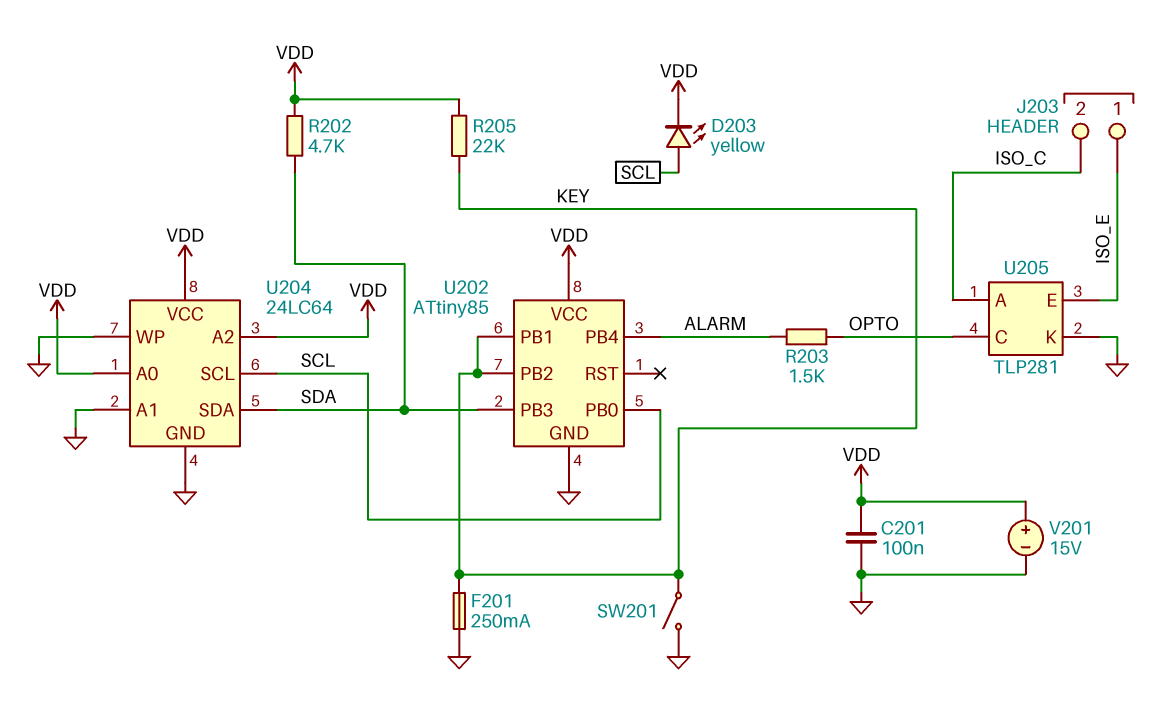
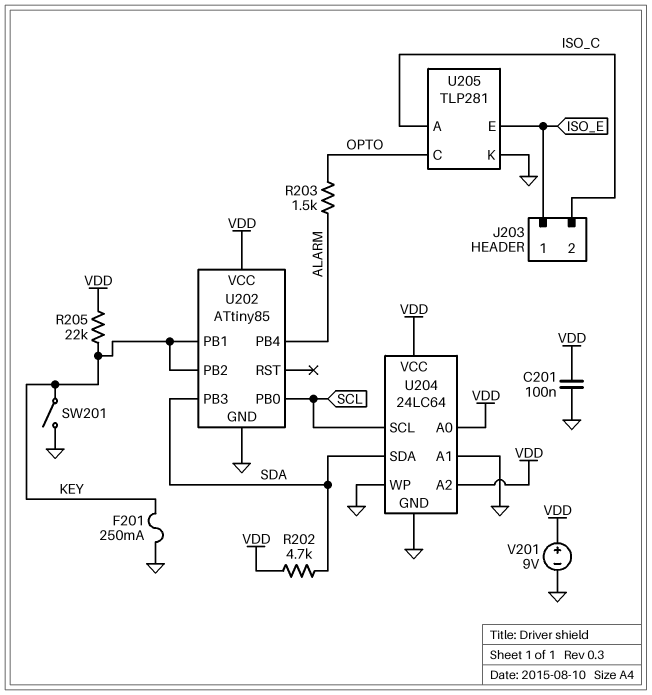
D203: LED yellow (A SCL, K VDD) -> none
V201: 15V (plus VDD, minus GND) -> 9V (plus VDD, minus GND)

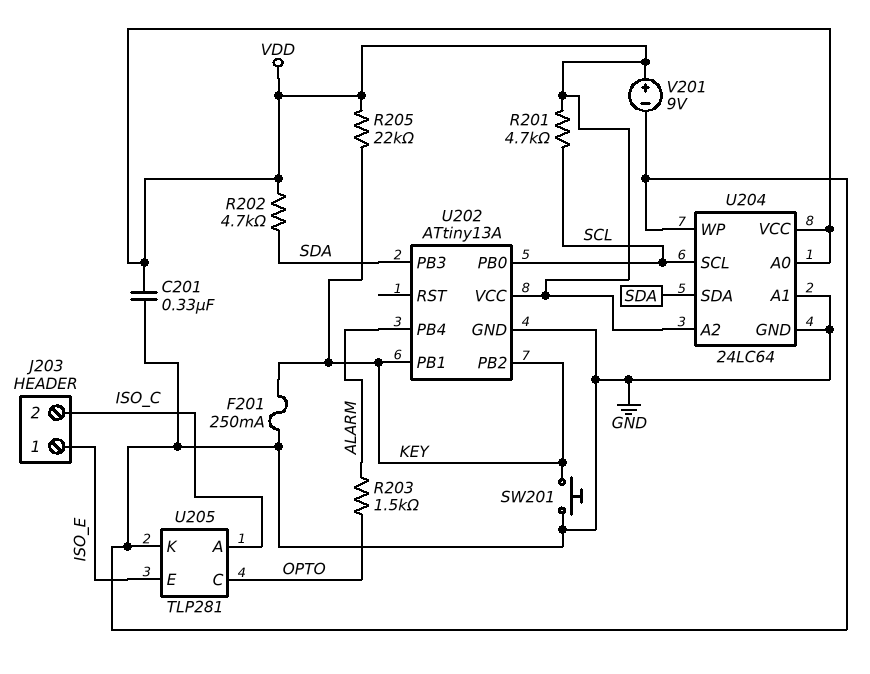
C201: 100nF (GND, VDD) -> 330nF (GND, VDD)
R201: none -> 4.7k (SCL, VDD)
SW201: switch (GND, KEY) -> button (GND, KEY)
U202: ATtiny85 -> ATtiny13A

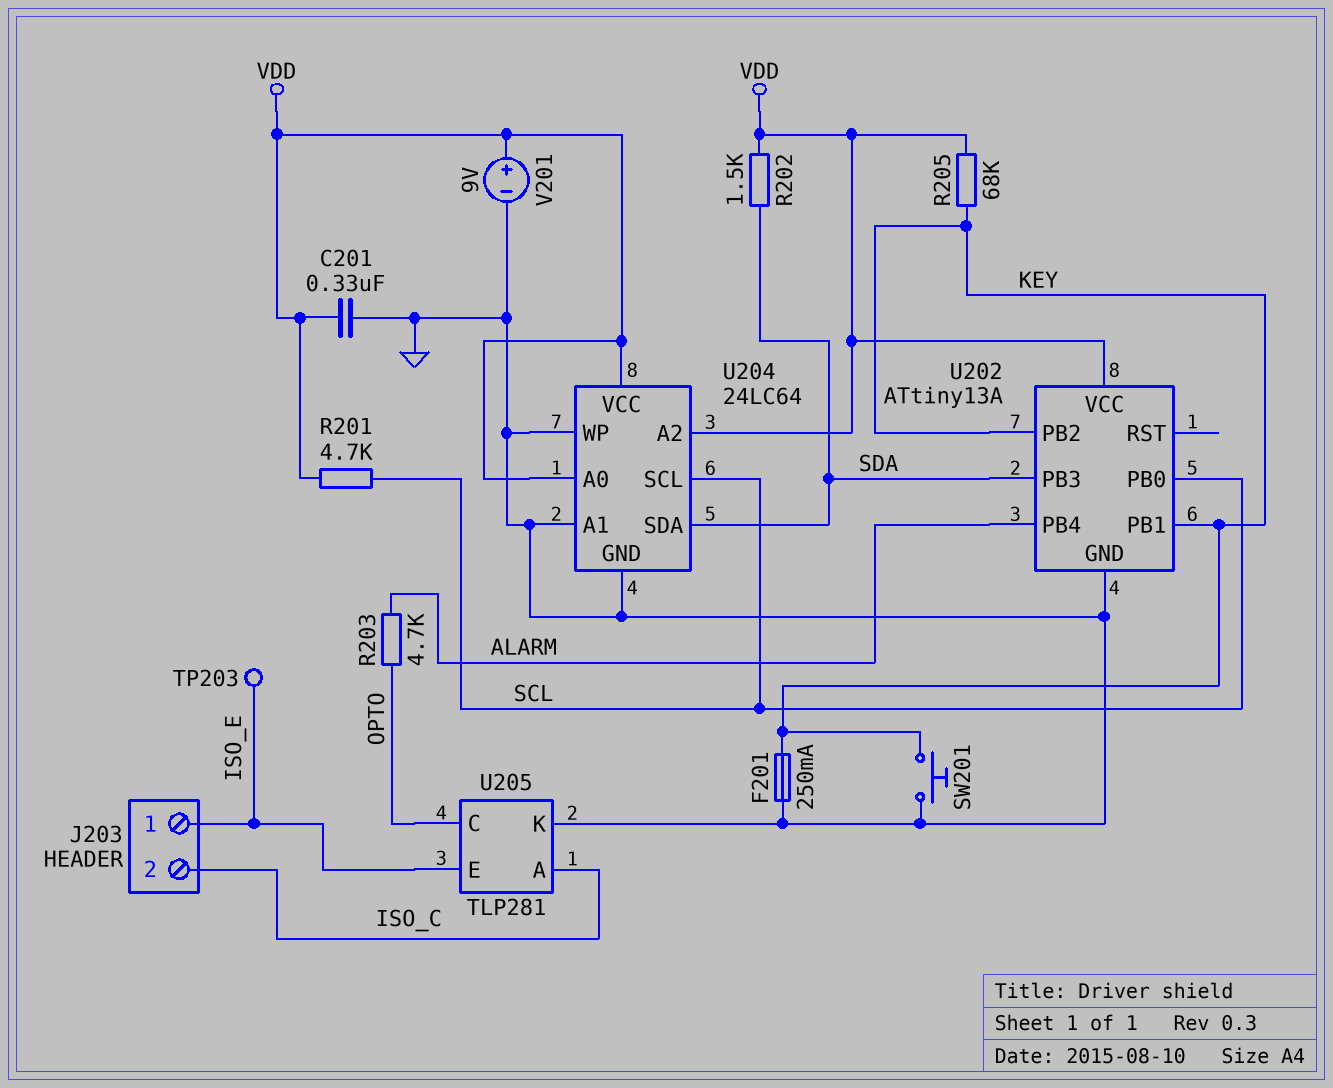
R202: 4.7k (SDA, VDD) -> 1.5k (SDA, VDD)
R203: 1.5k (ALARM, OPTO) -> 4.7k (ALARM, OPTO)
R205: 22k (KEY, VDD) -> 68k (KEY, VDD)
TP203: none -> test point (ISO_E)

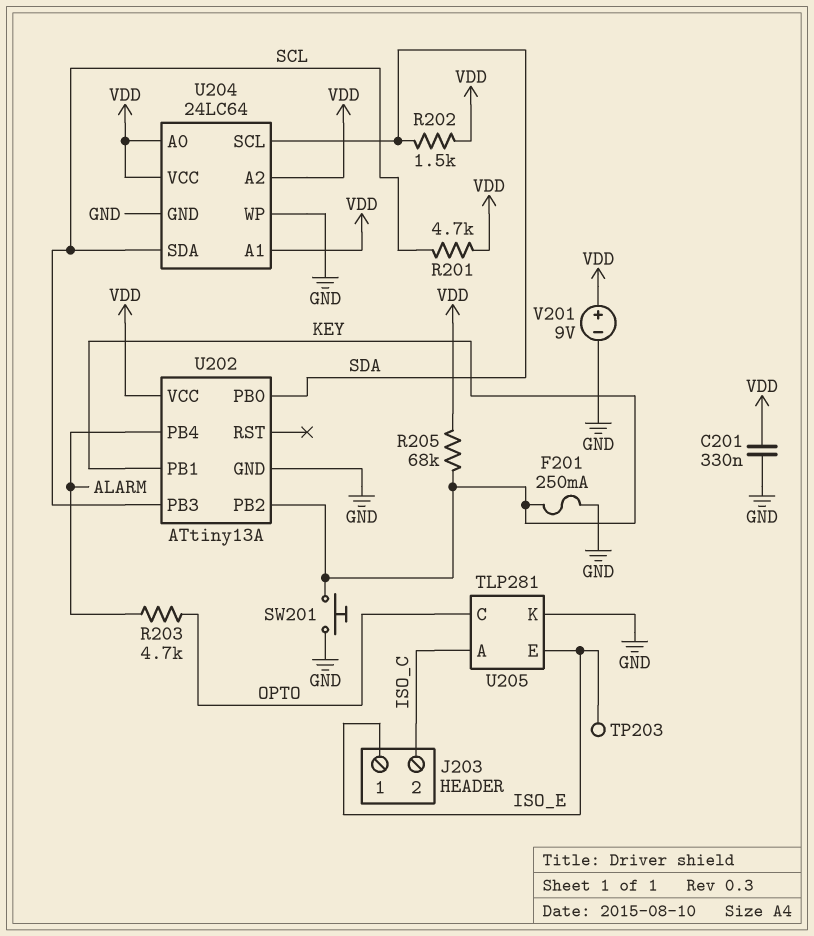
U202 pin PB0: SCL -> SDA
U202 pin PB3: SDA -> SCL
U204 pin A1: GND -> VDD
U204 pin SCL: SCL -> SDA
U204 pin SDA: SDA -> SCL

